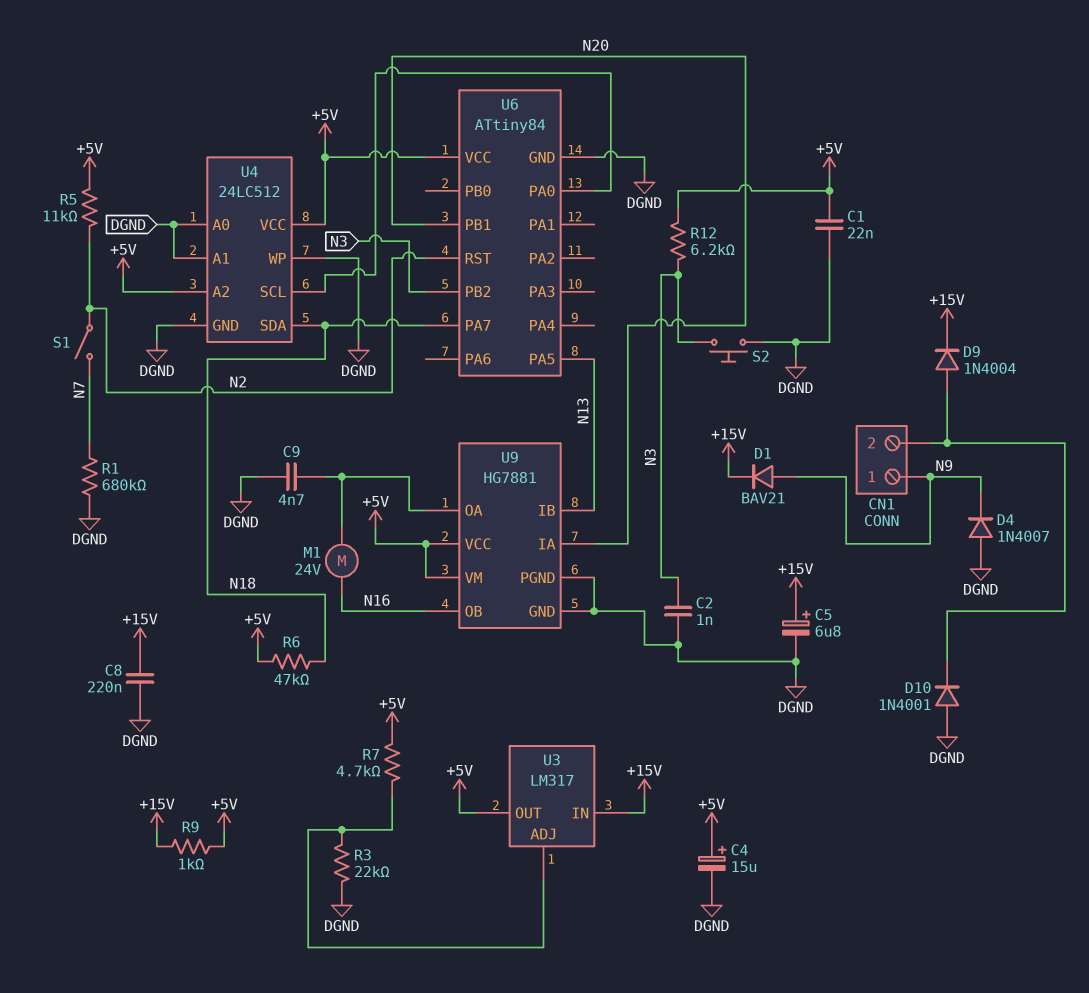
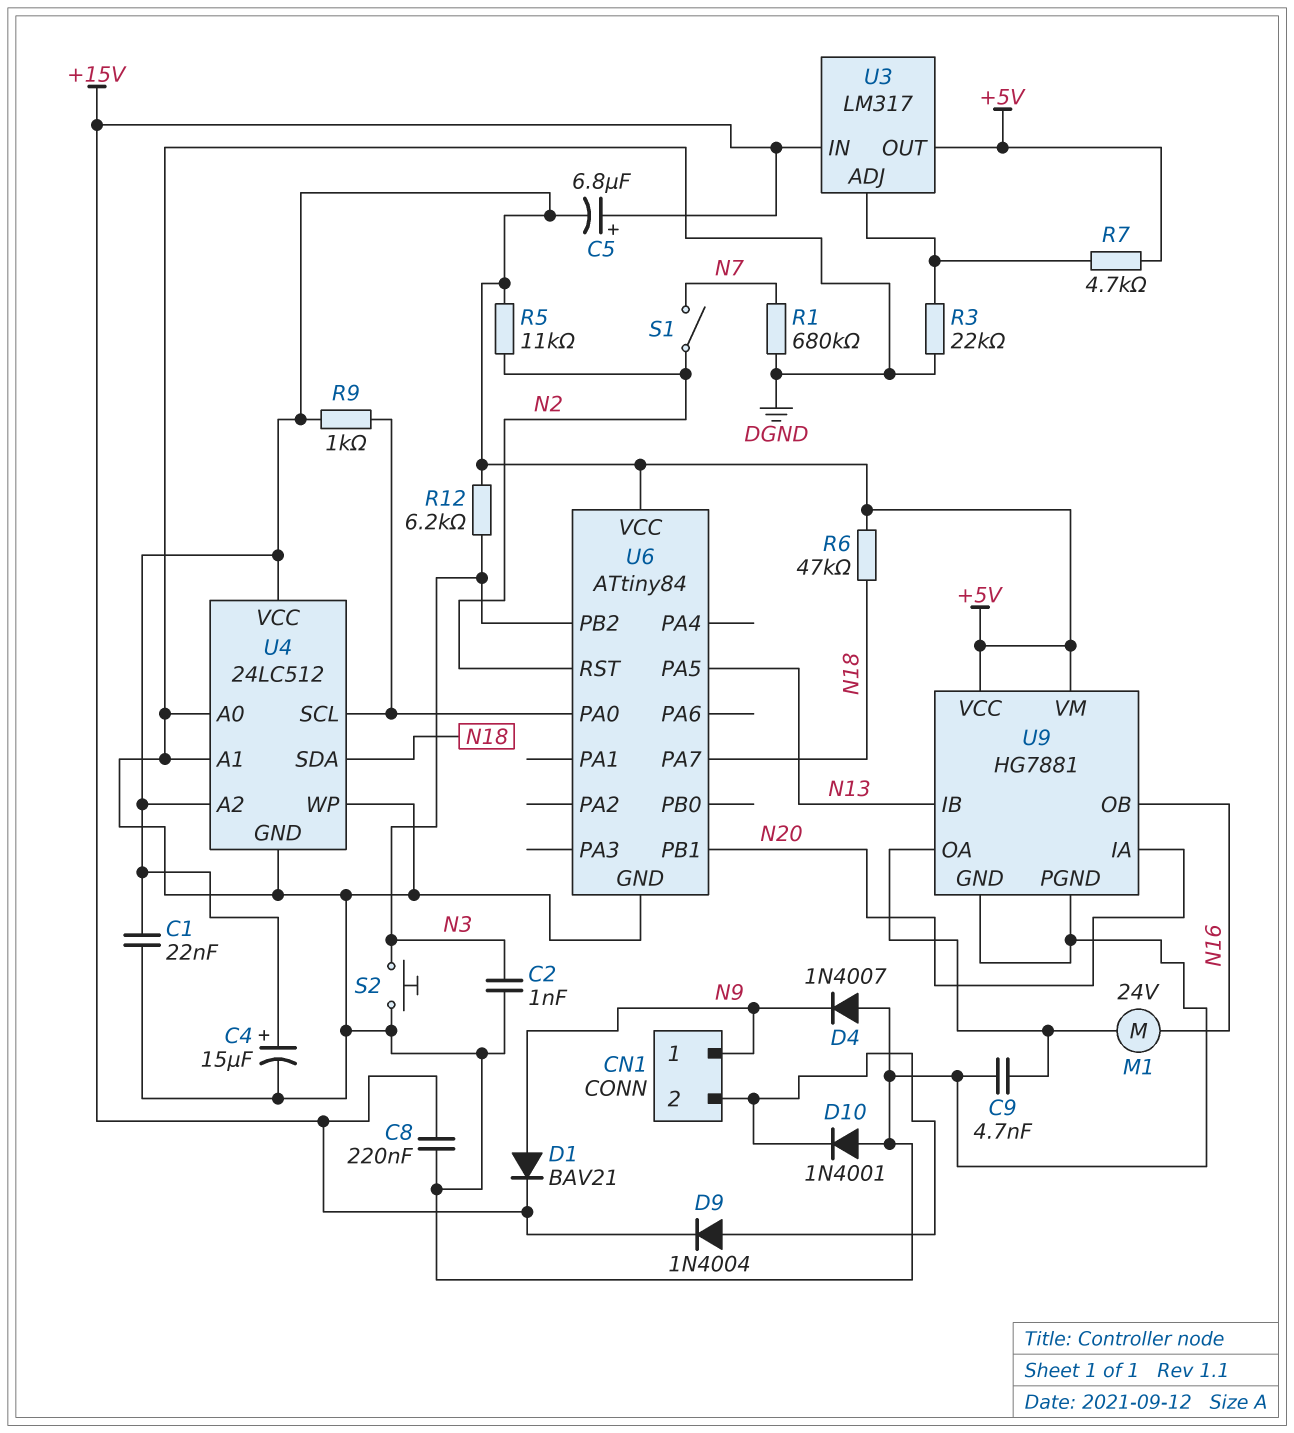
C5: 6.8uF (plus +15V, minus DGND) -> 6.8uF (plus +15V, minus +5V)
R9: 1k (+5V, +15V) -> 1k (+5V, U4/SCL)

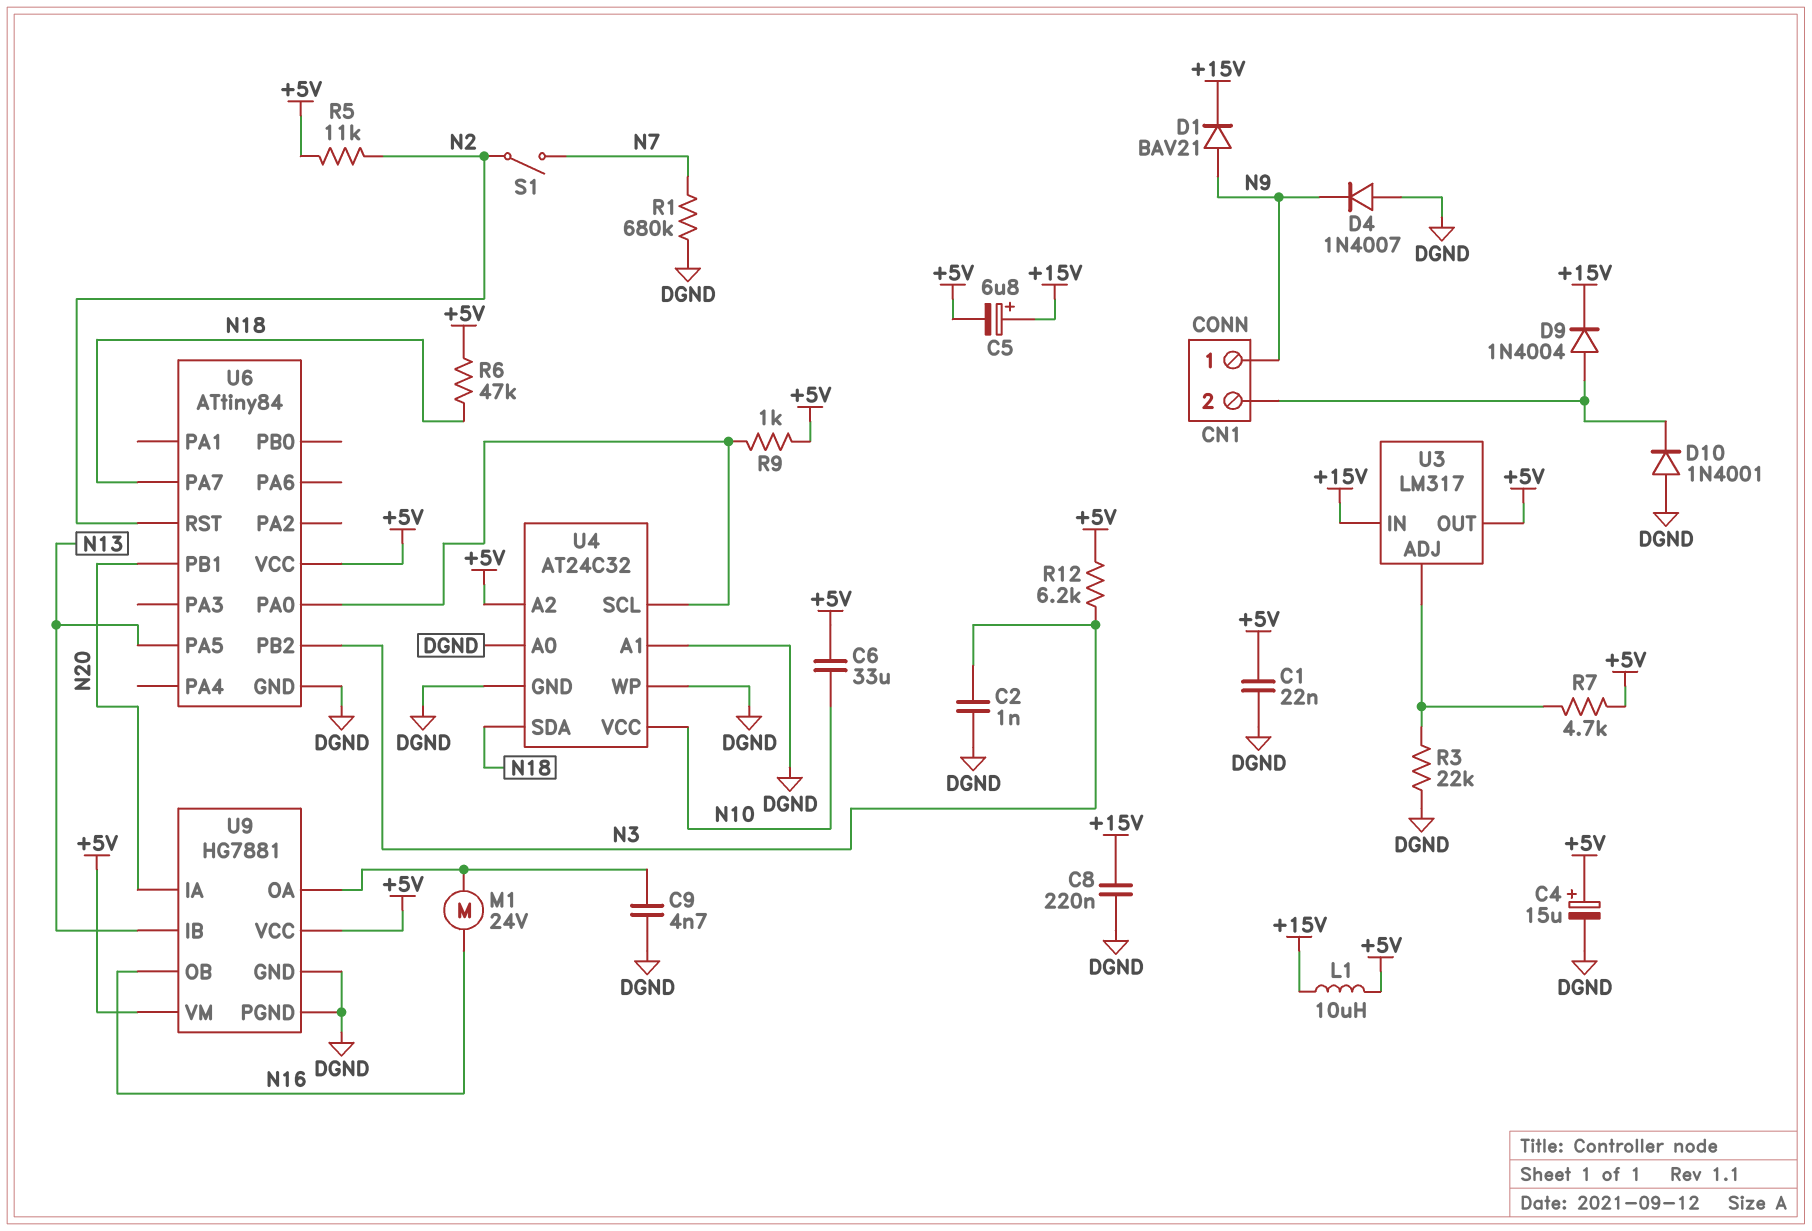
C6: none -> 33uF (+5V, N10)
L1: none -> 10uH (+5V, +15V)
S2: button (DGND, N3) -> none
U4: 24LC512 -> AT24C32
U4 pin VCC: +5V -> N10

